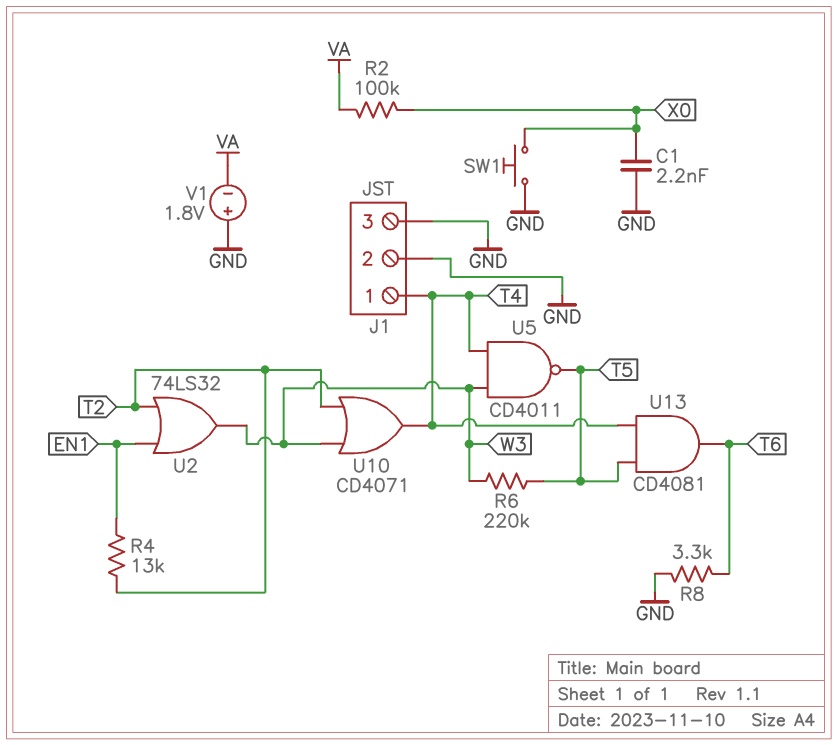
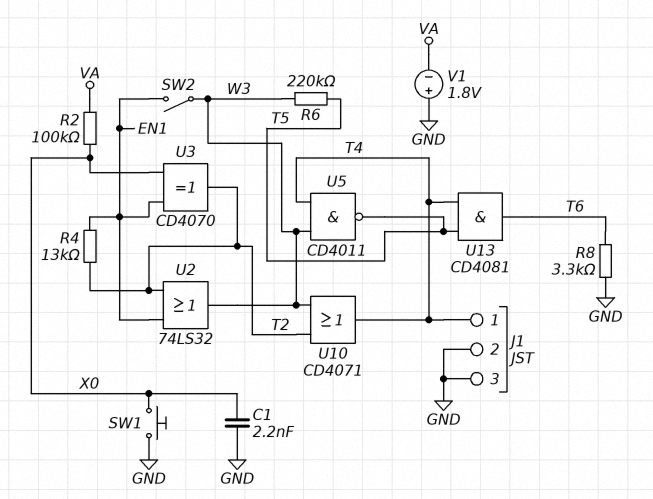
SW2: none -> switch (EN1, W3)
U3: none -> XOR CD4070 (in EN1, in X0, out T2)

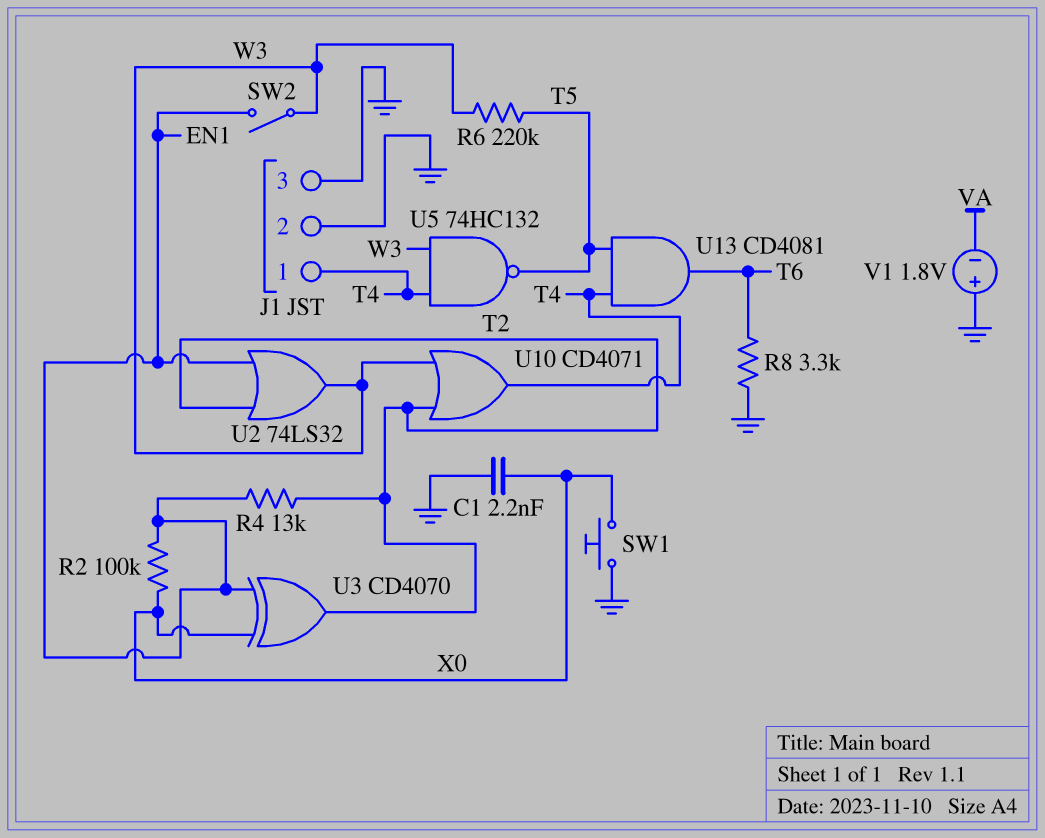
R2: 100k (VA, X0) -> 100k (EN1, X0)
U5: NAND CD4011 (in T4, in W3, out T5) -> NAND 74HC132 (in T4, in W3, out T5)

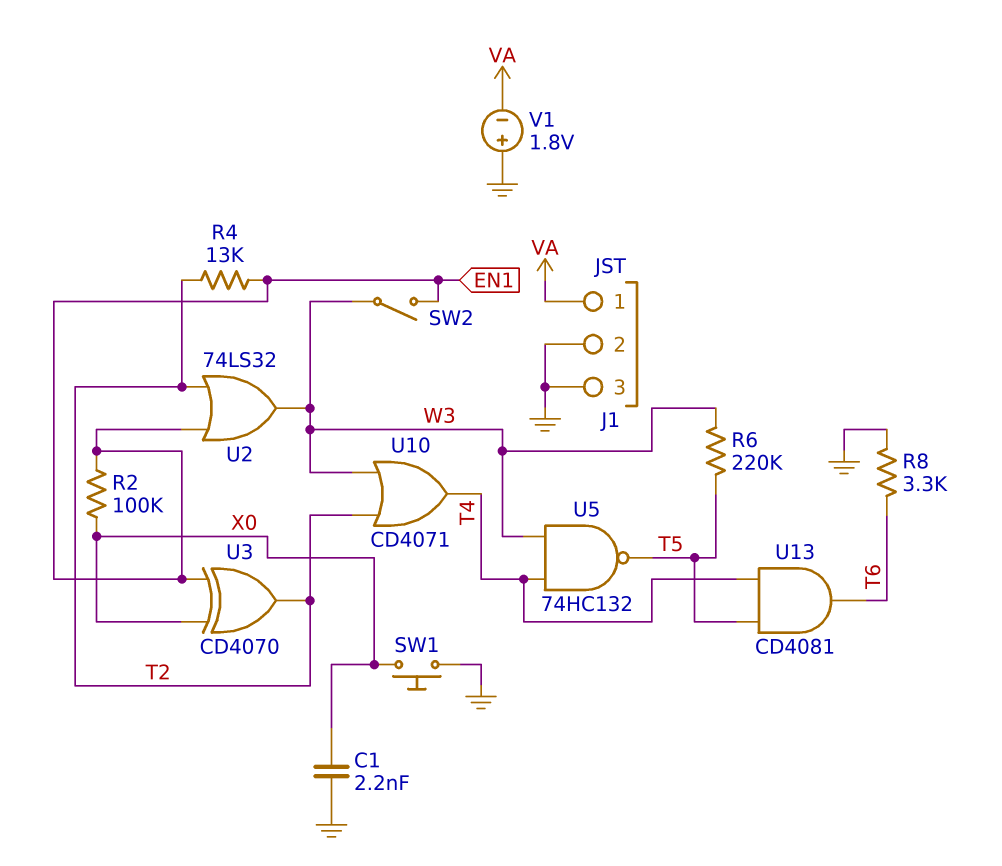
J1 pin 1: T4 -> VA

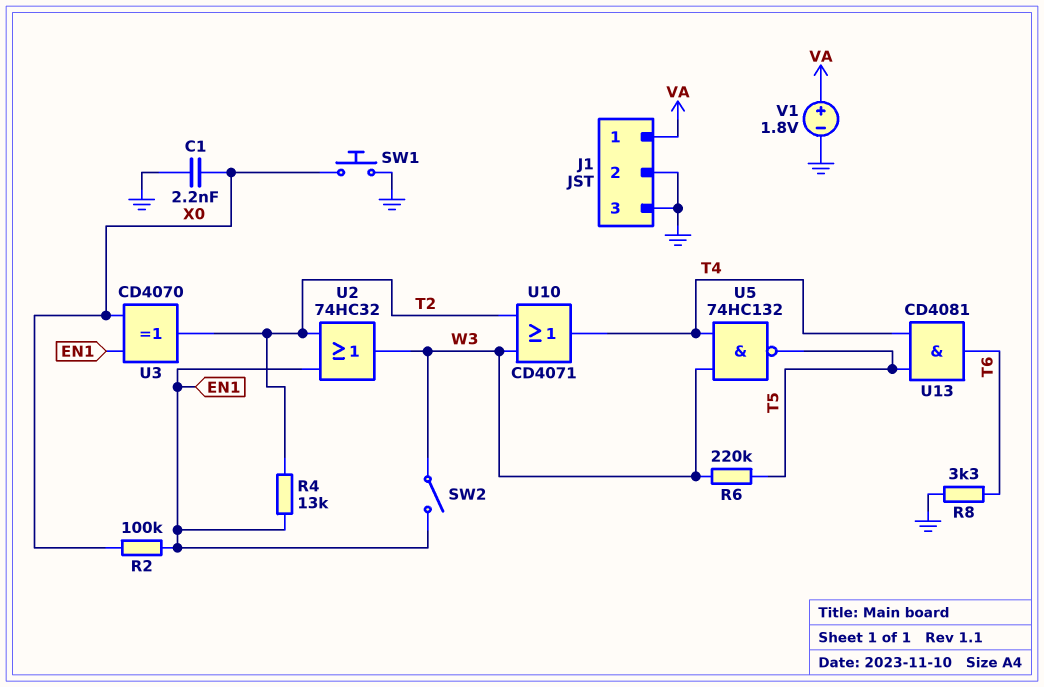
U2: OR 74LS32 (in EN1, in T2, out W3) -> OR 74HC32 (in EN1, in T2, out W3)
V1: 1.8V (plus GND, minus VA) -> 1.8V (plus VA, minus GND)

